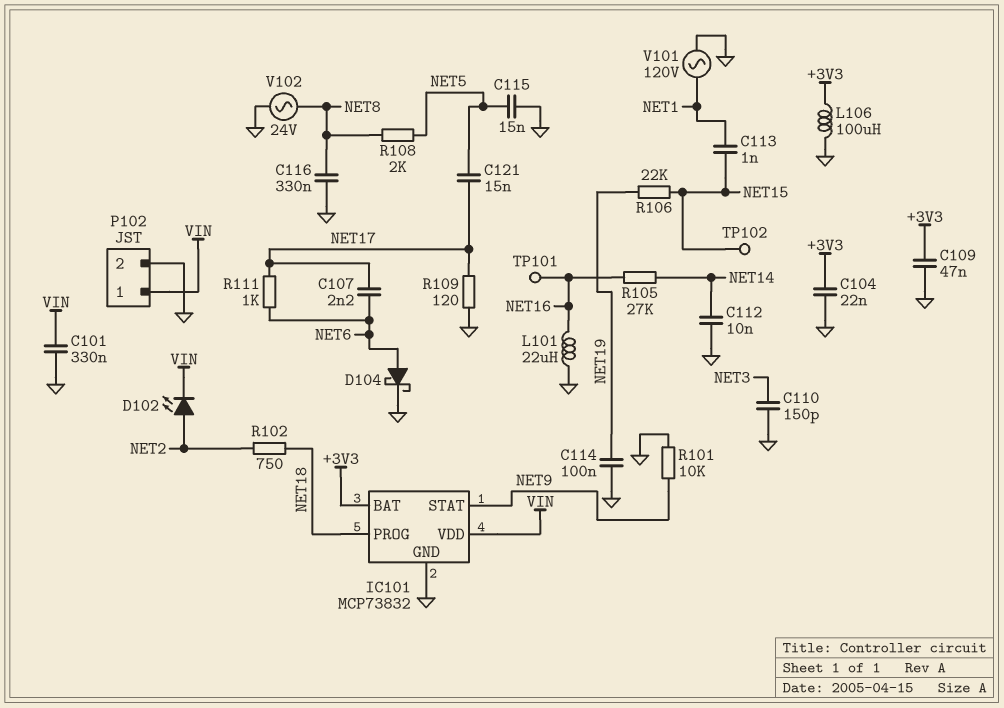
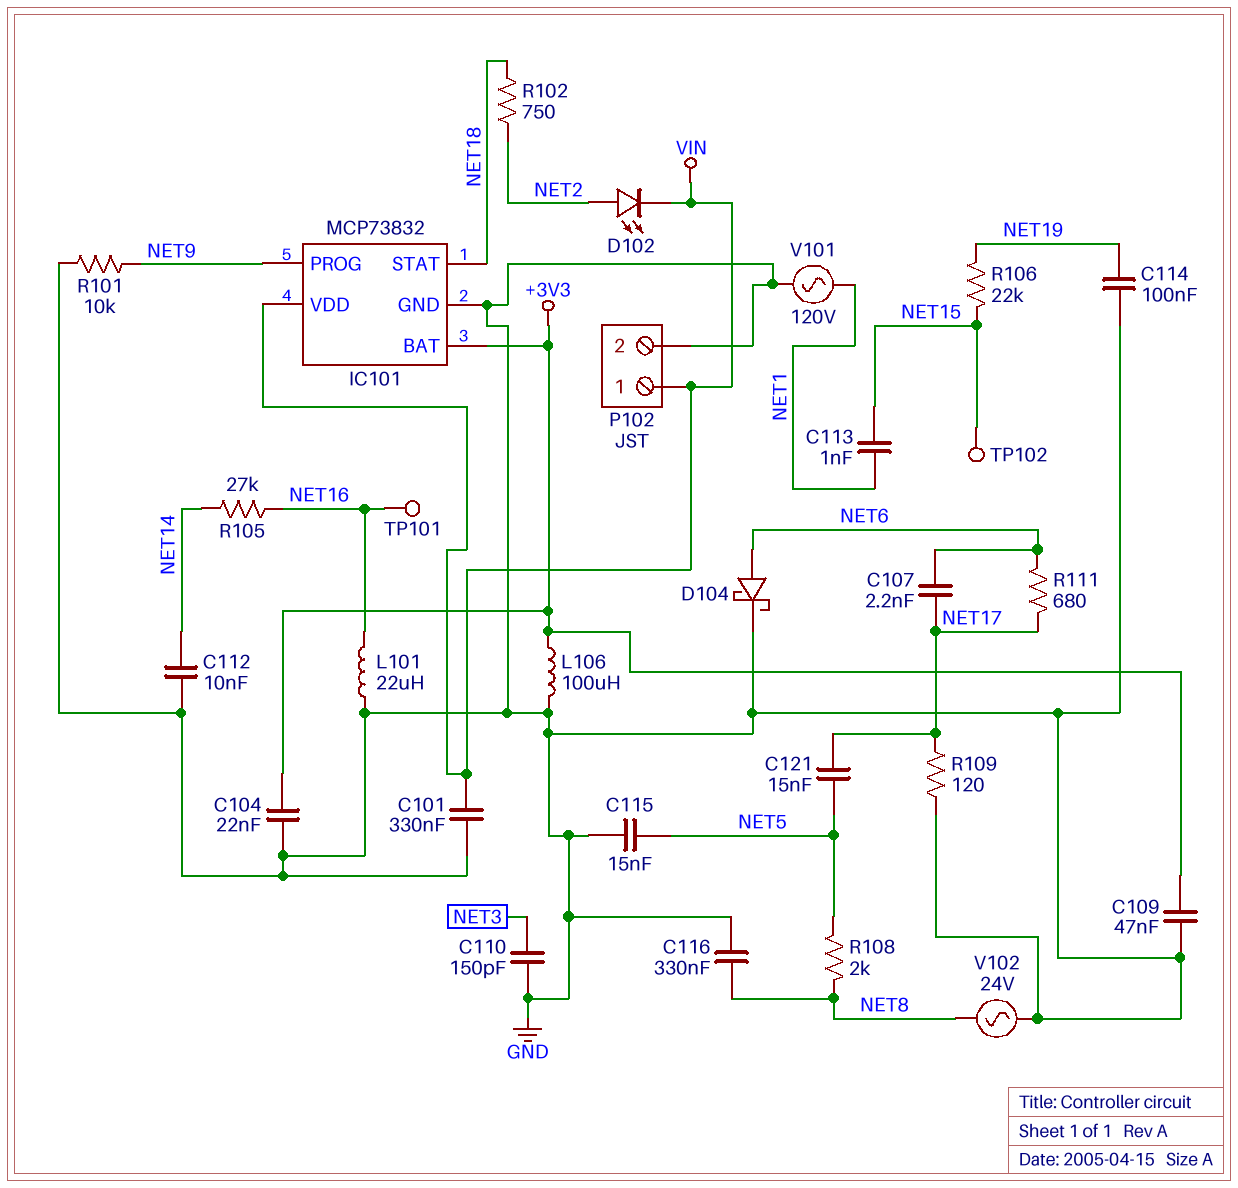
IC101 pin PROG: NET18 -> NET9
IC101 pin STAT: NET9 -> NET18
R111: 1k (NET6, NET17) -> 680 (NET6, NET17)

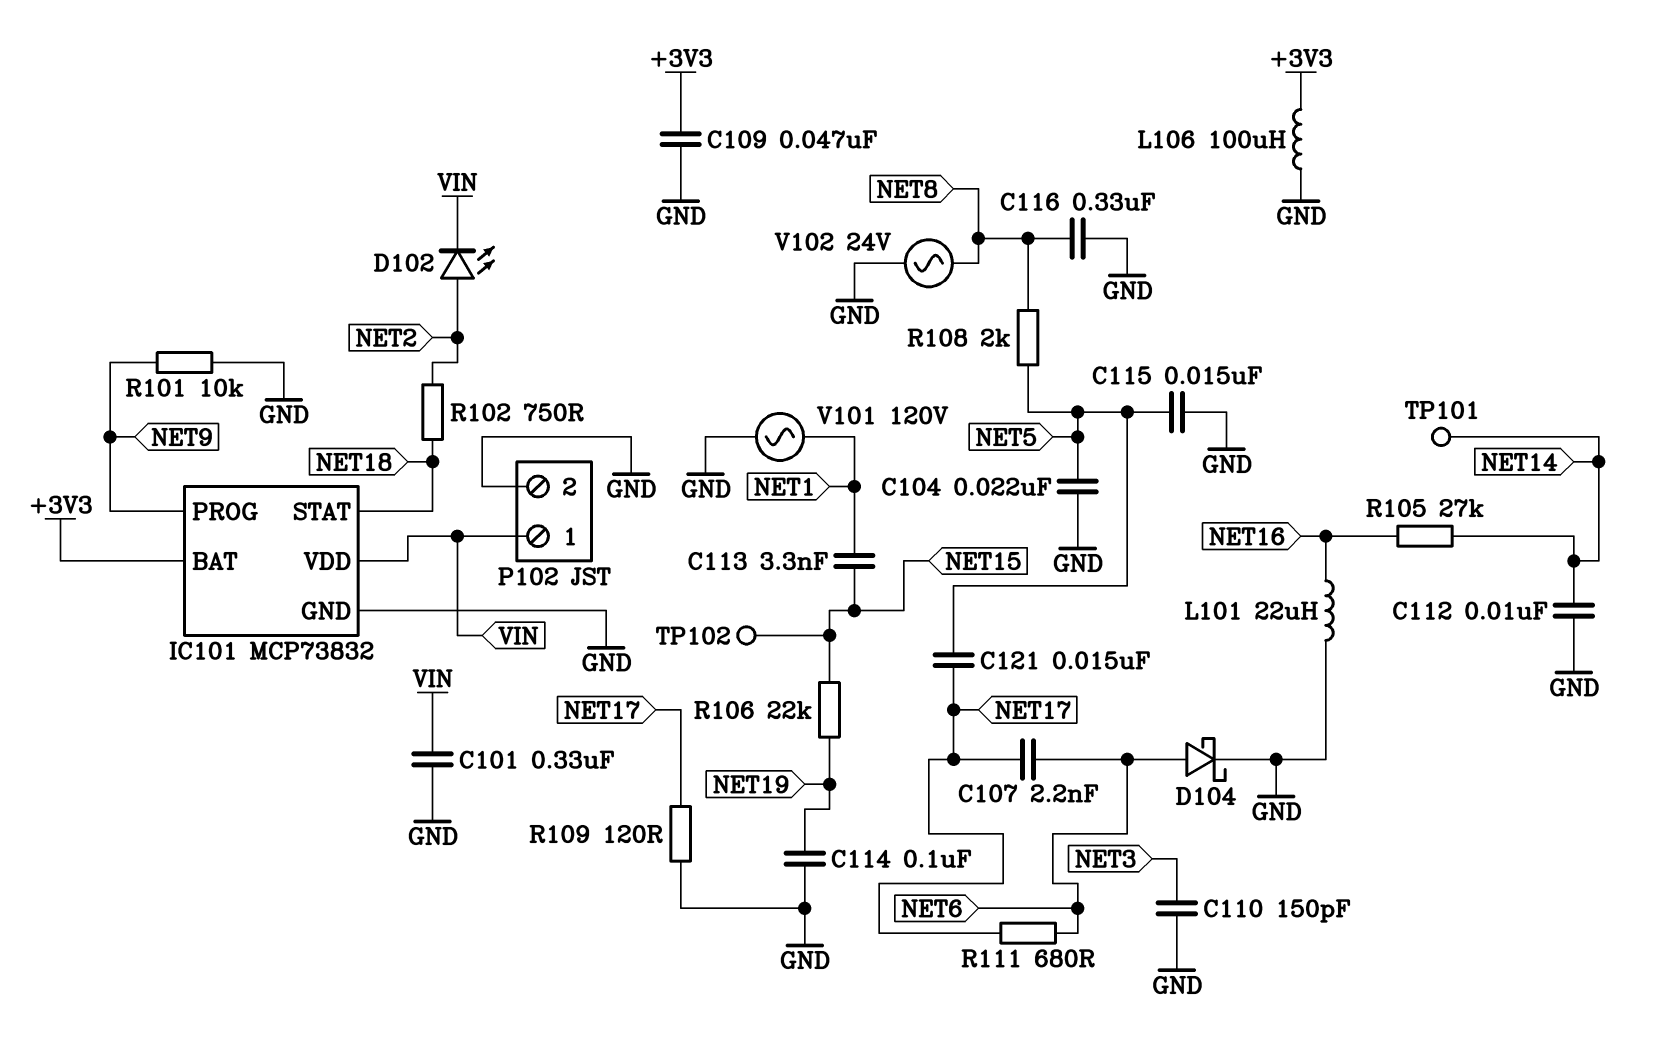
C104: 22nF (+3V3, GND) -> 22nF (GND, NET5)
C113: 1nF (NET1, NET15) -> 3.3nF (NET1, NET15)
TP101: test point (NET16) -> test point (NET14)

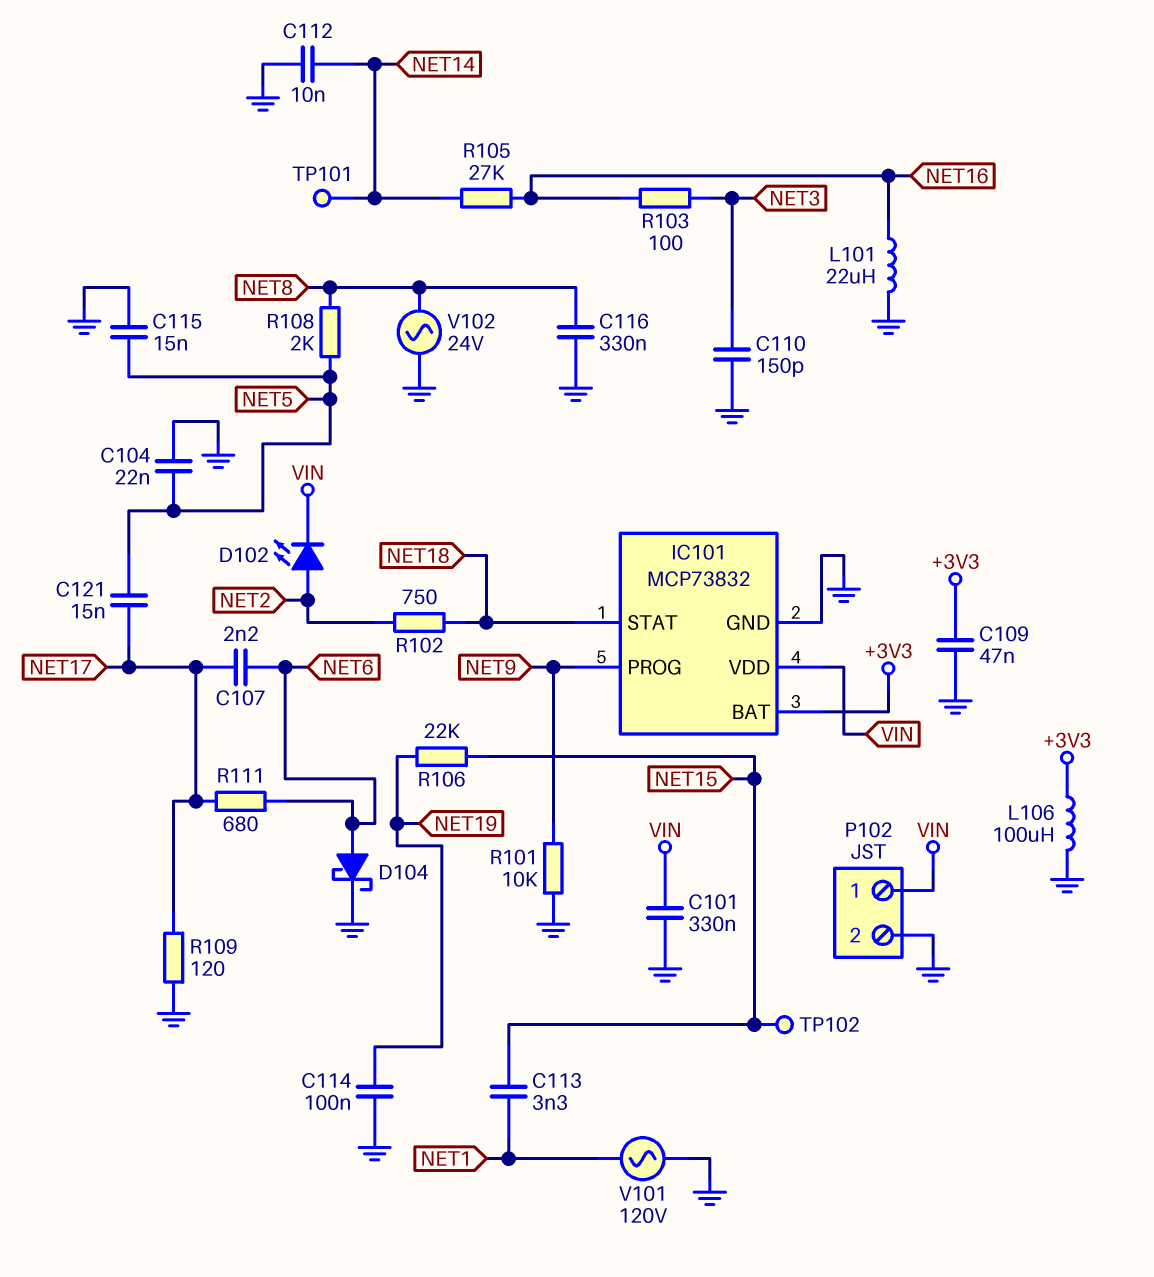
R103: none -> 100 (NET3, NET16)

